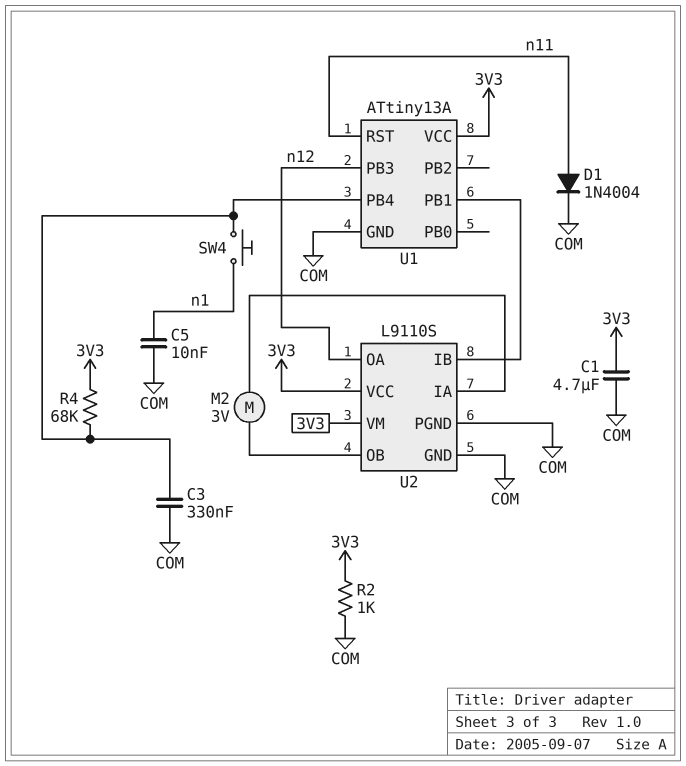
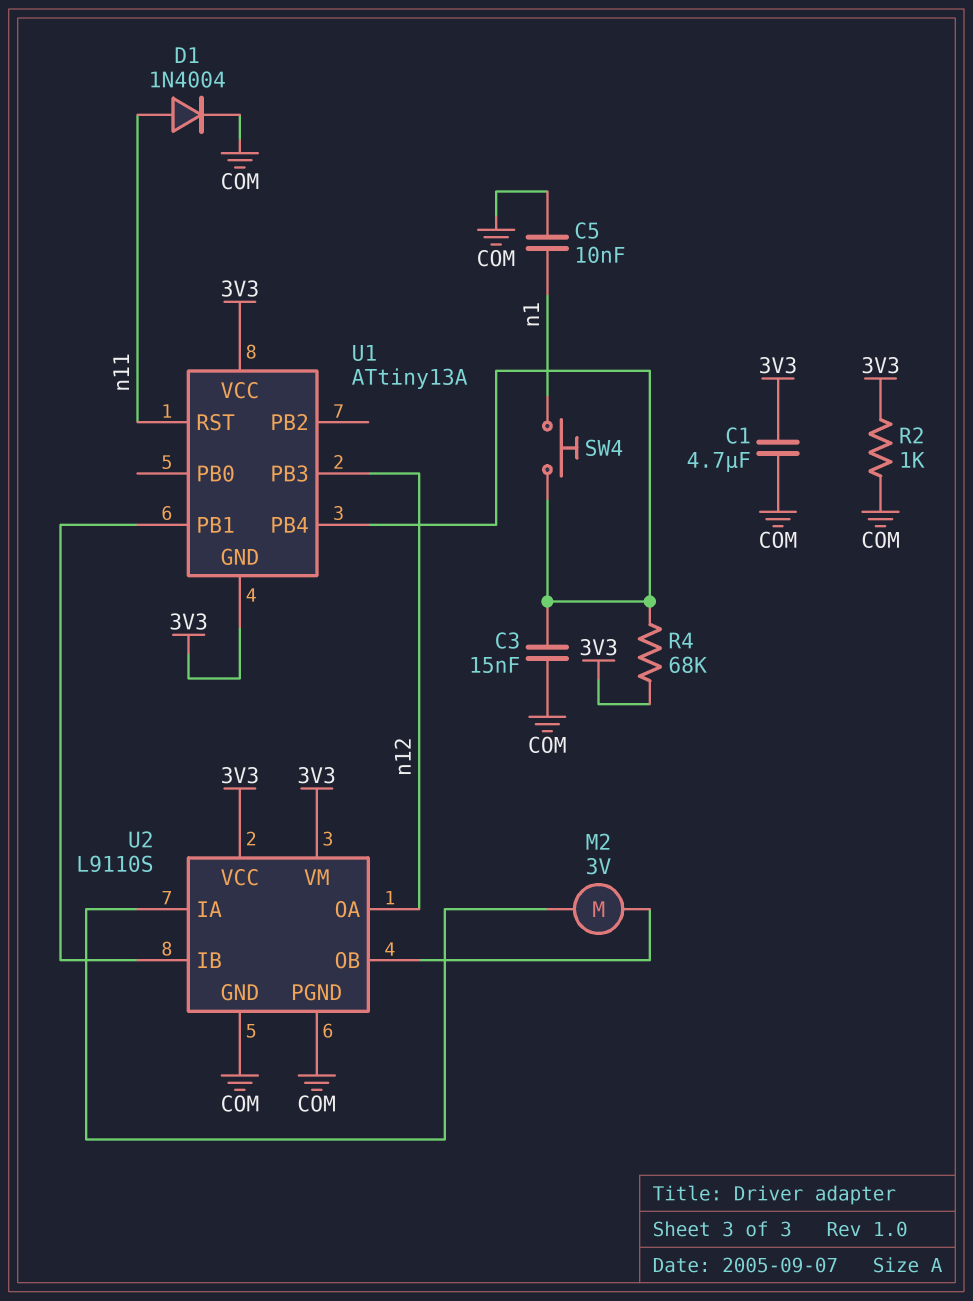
C3: 330nF (COM, U1/PB4) -> 15nF (COM, U1/PB4)
U1 pin GND: COM -> 3V3

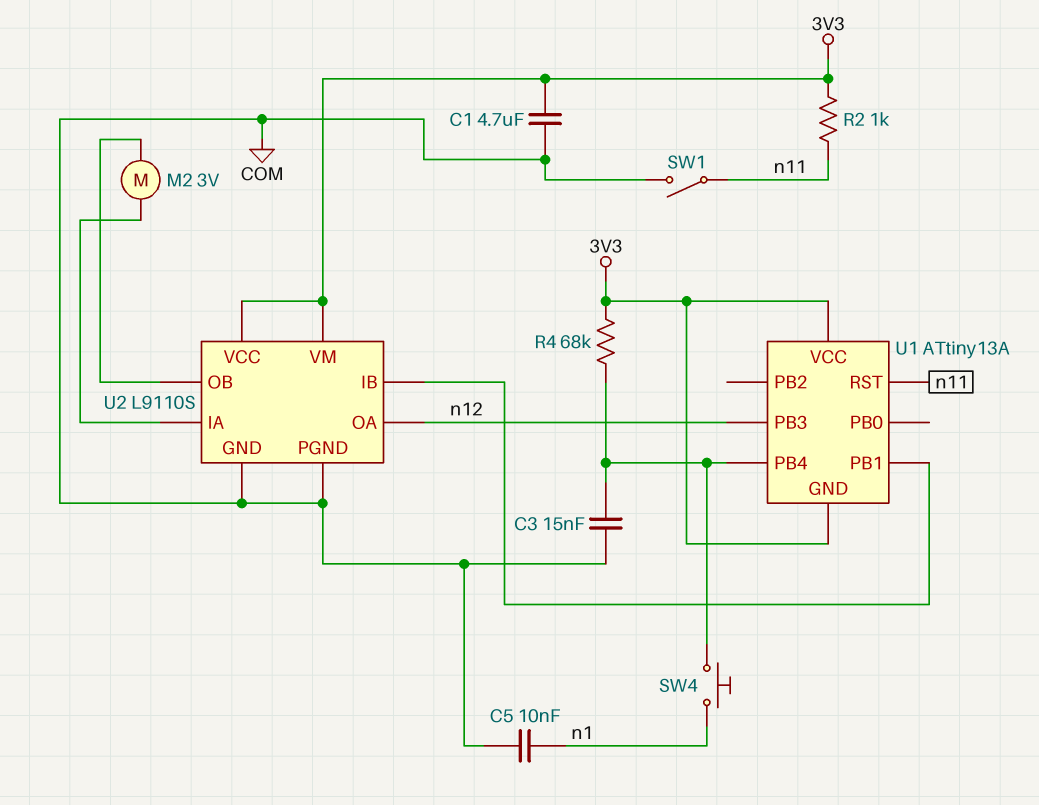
D1: diode 1N4004 (A n11, K COM) -> none
R2: 1k (3V3, COM) -> 1k (3V3, n11)
SW1: none -> switch (COM, n11)

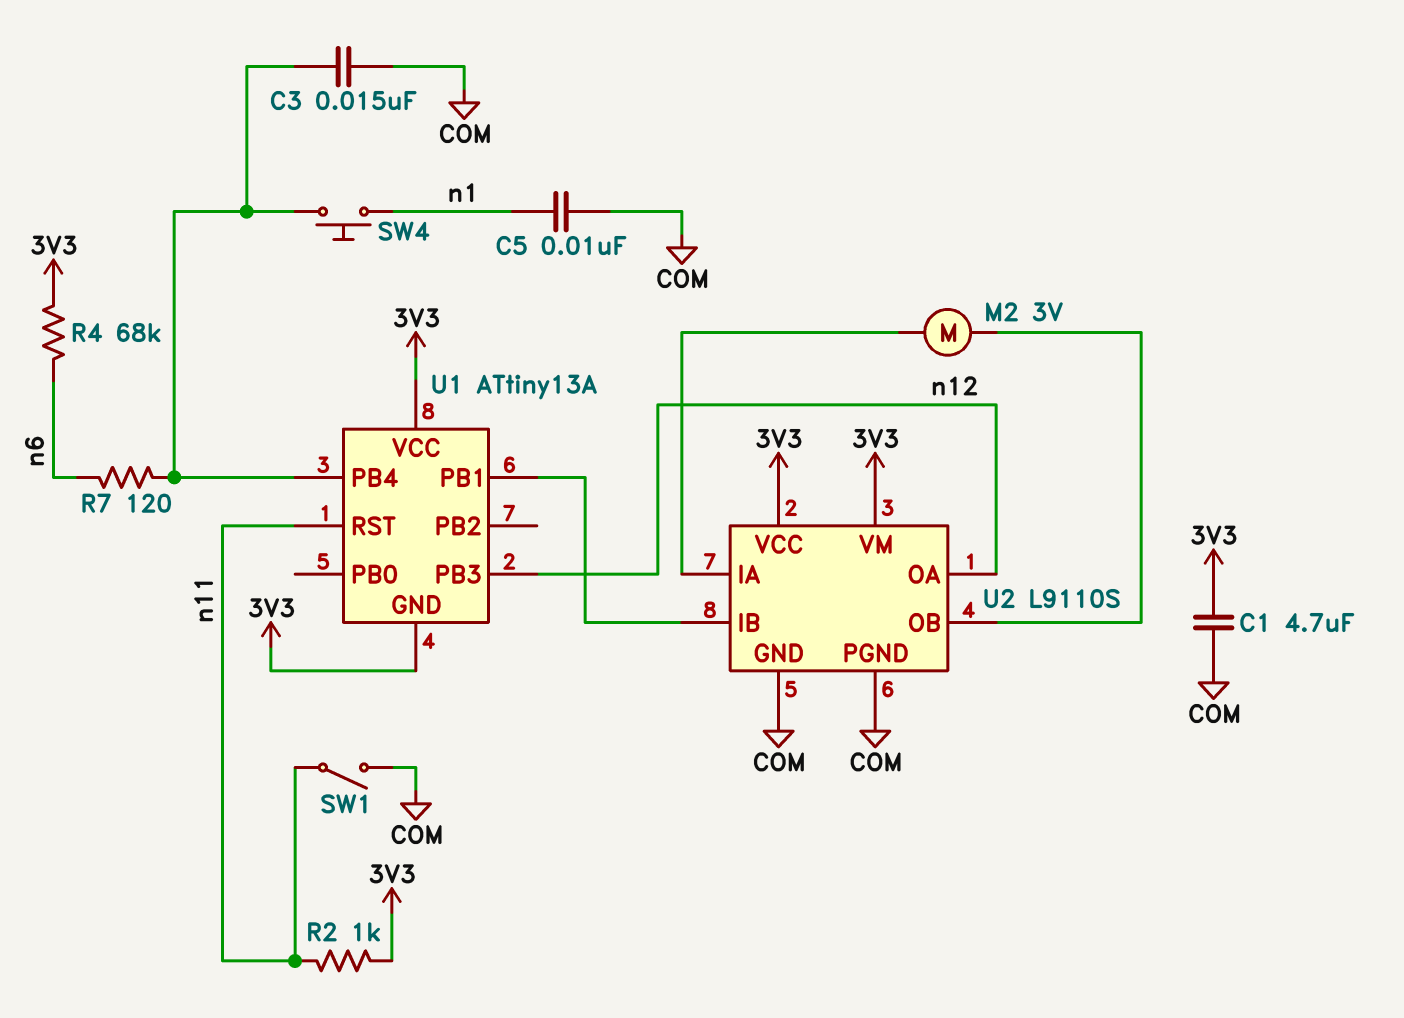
R4: 68k (3V3, U1/PB4) -> 68k (3V3, n6)
R7: none -> 120 (U1/PB4, n6)

